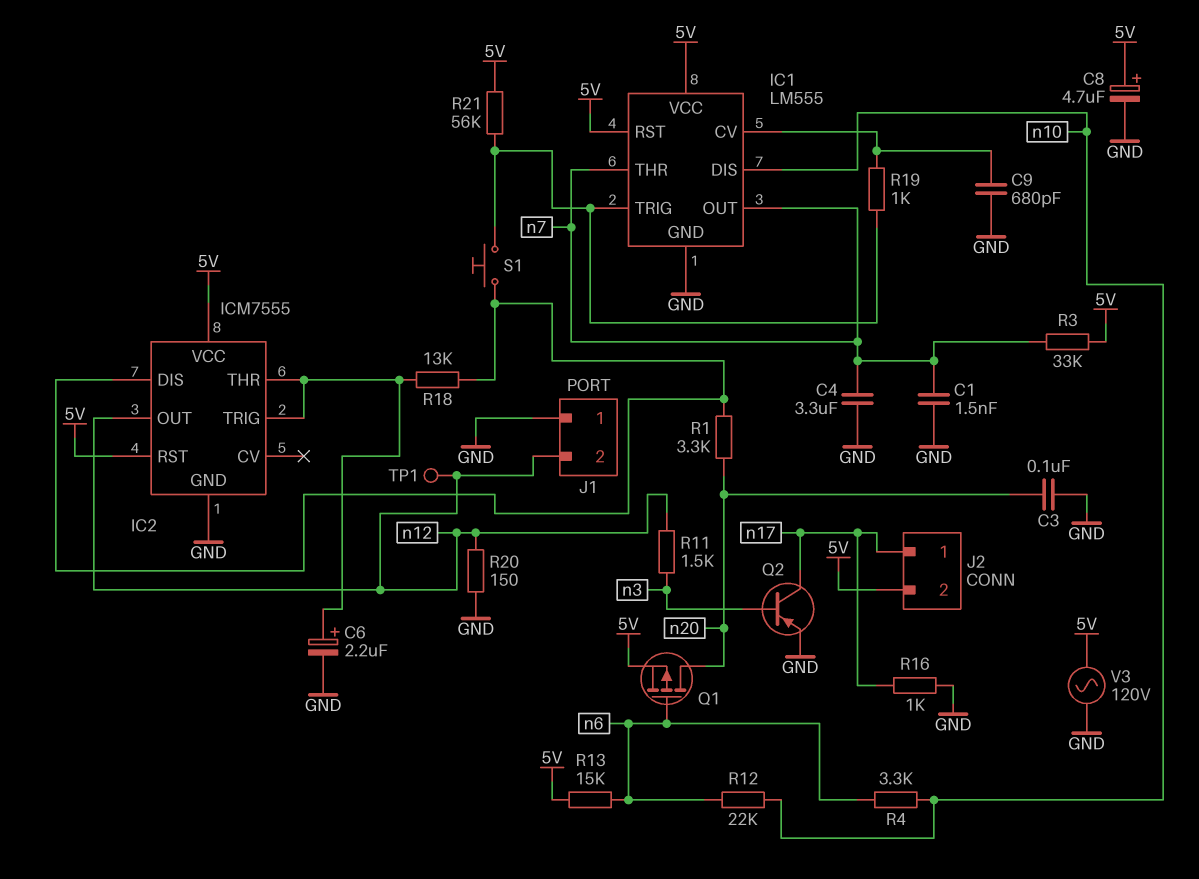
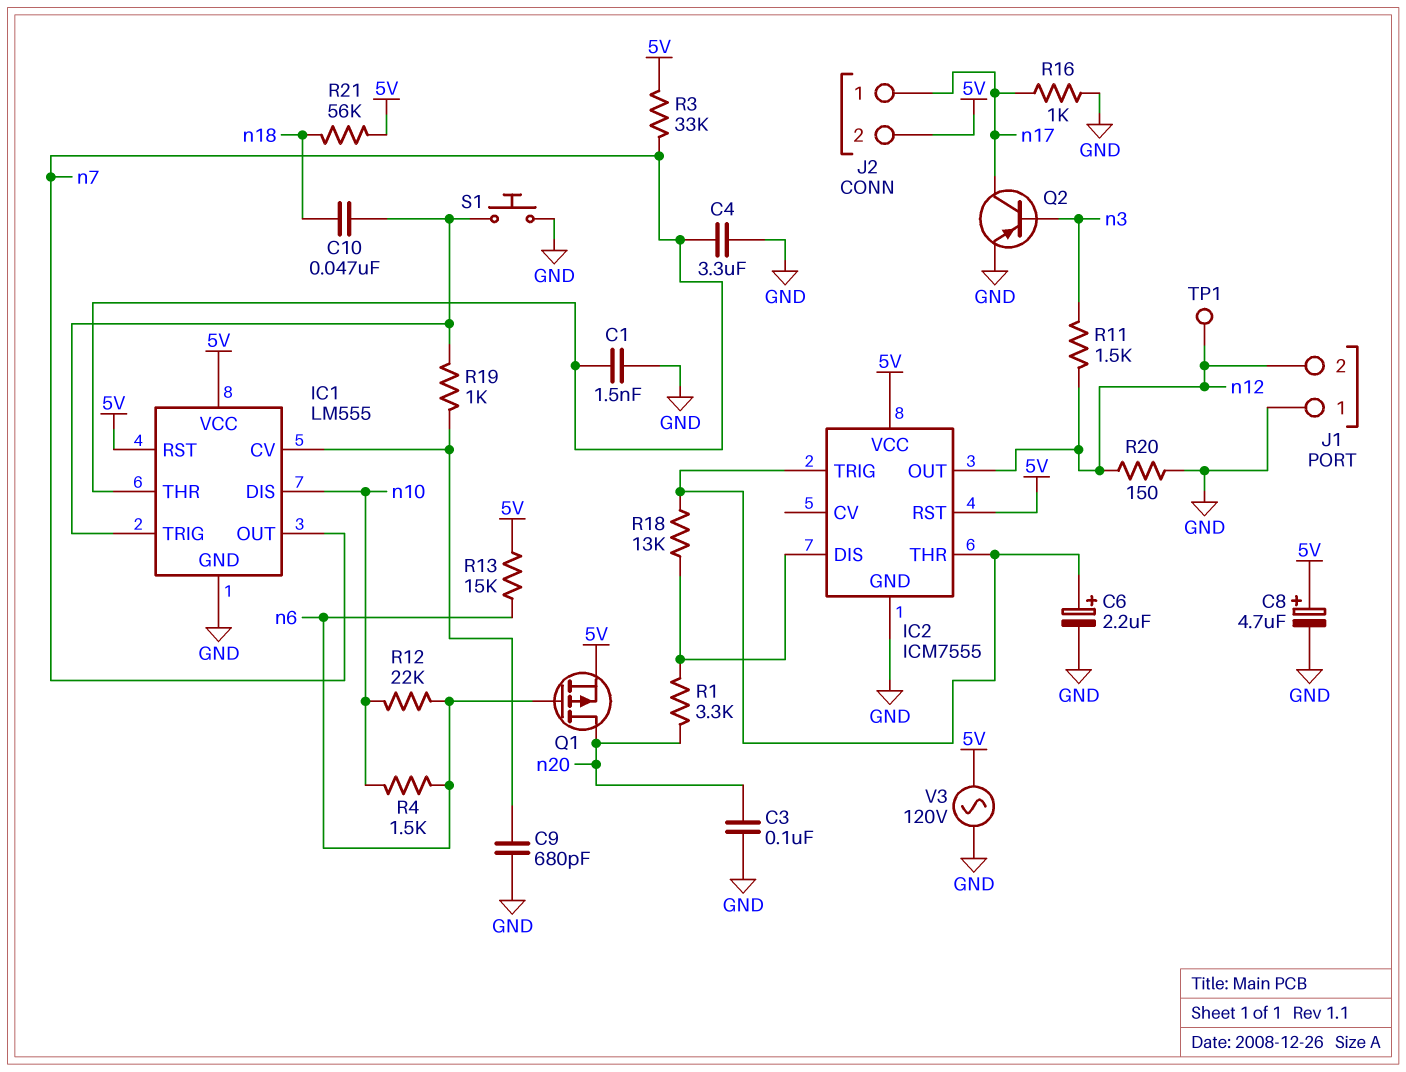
C10: none -> 47nF (IC1/TRIG, n18)
R4: 3.3k (n6, n10) -> 1.5k (n6, n10)
R21: 56k (5V, IC1/TRIG) -> 56k (5V, n18)
S1: button (IC1/TRIG, IC2/DIS) -> button (GND, IC1/TRIG)

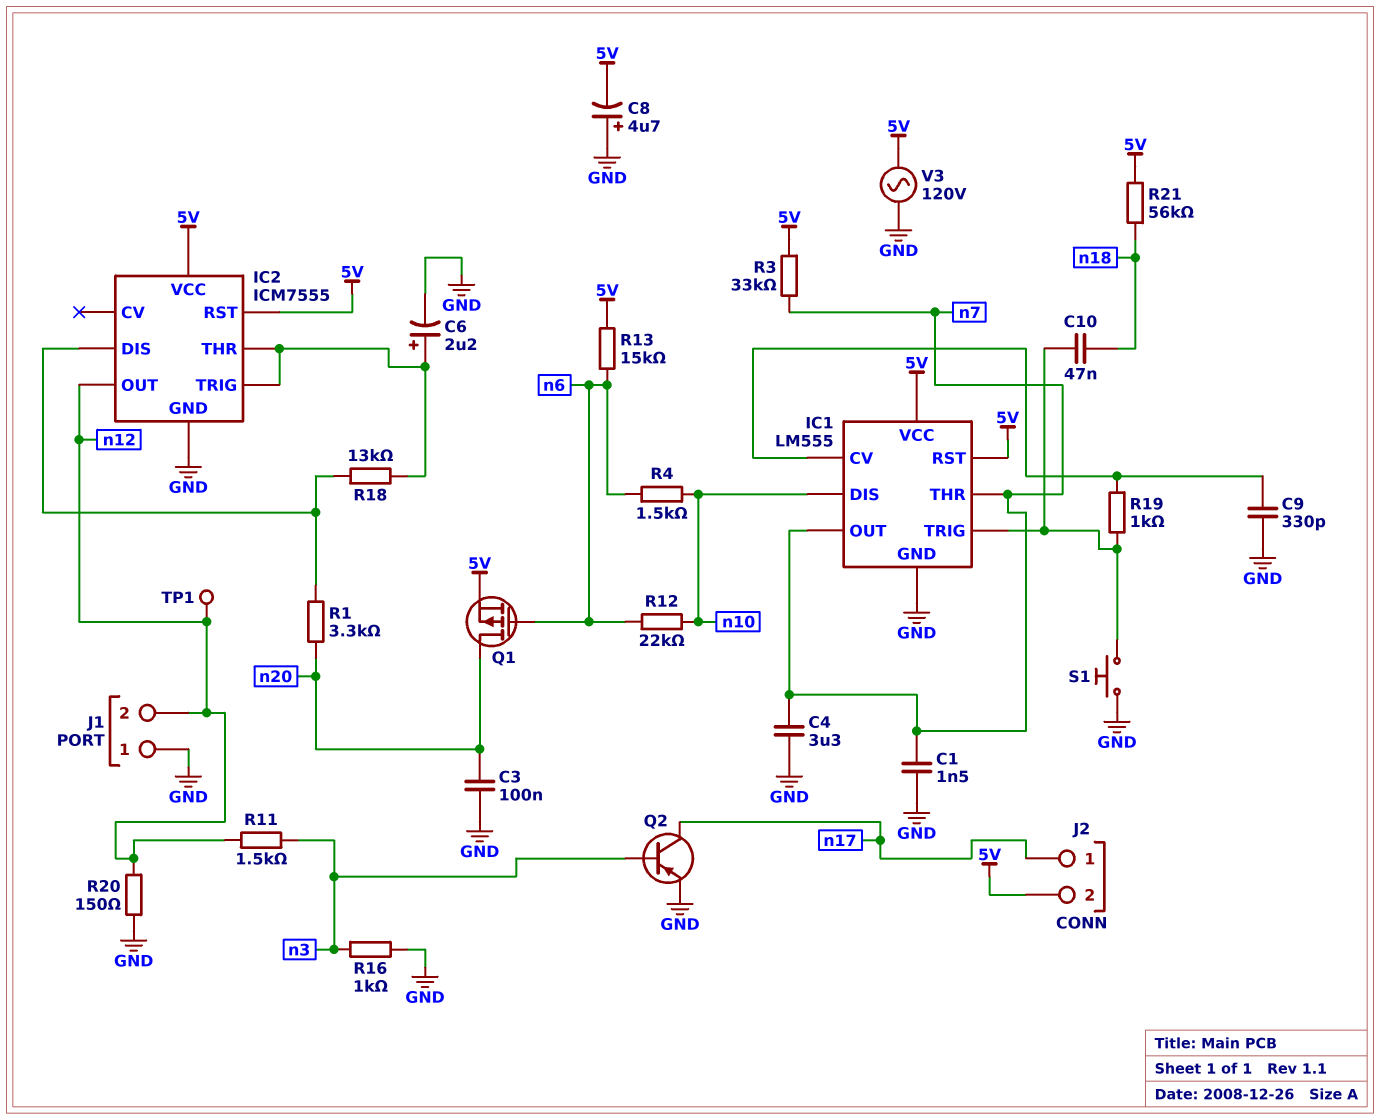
C8: 4.7uF (plus 5V, minus GND) -> 4.7uF (plus GND, minus 5V)
C9: 680pF (GND, IC1/CV) -> 330pF (GND, IC1/CV)
R16: 1k (GND, n17) -> 1k (GND, n3)

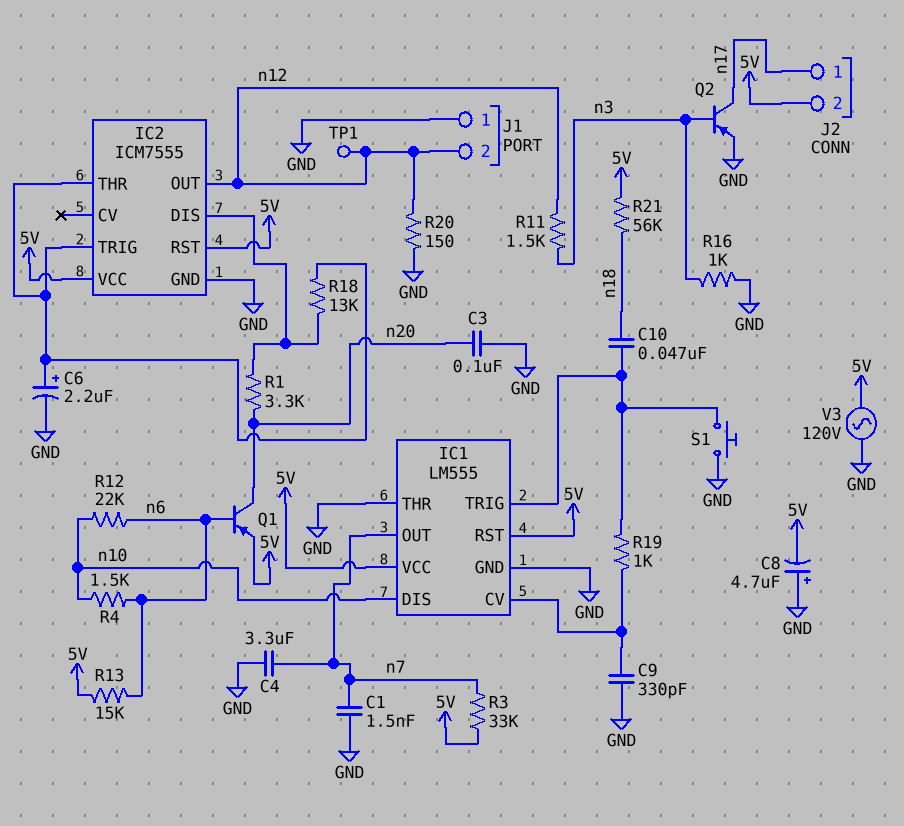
IC1 pin THR: n7 -> GND
Q1: PMOS (G n6, D n20, S 5V) -> PNP (B n6, C n20, E 5V)

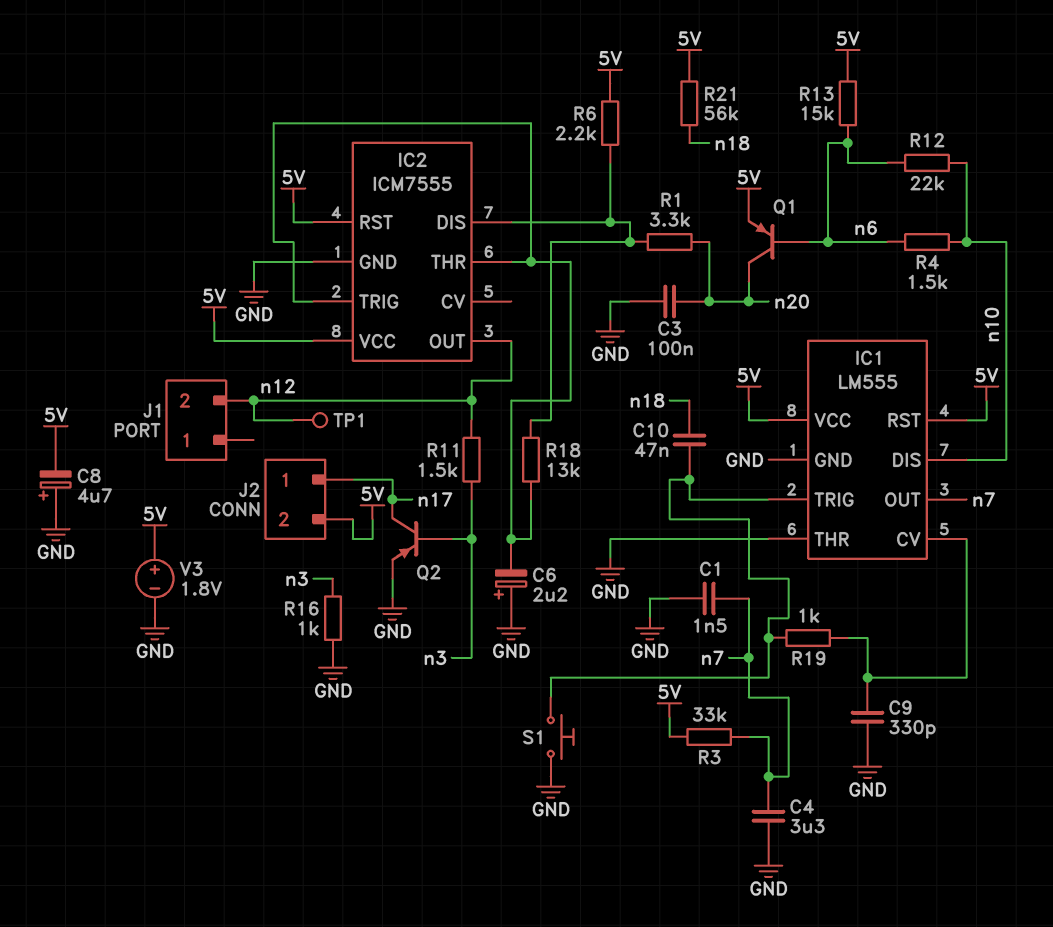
C6: 2.2uF (plus IC2/THR, minus GND) -> 2.2uF (plus GND, minus IC2/THR)
J1 pin 1: GND -> none
R6: none -> 2.2k (5V, IC2/DIS)
R20: 150 (GND, n12) -> none
V3: AC 120V (5V, GND) -> 1.8V (plus 5V, minus GND)

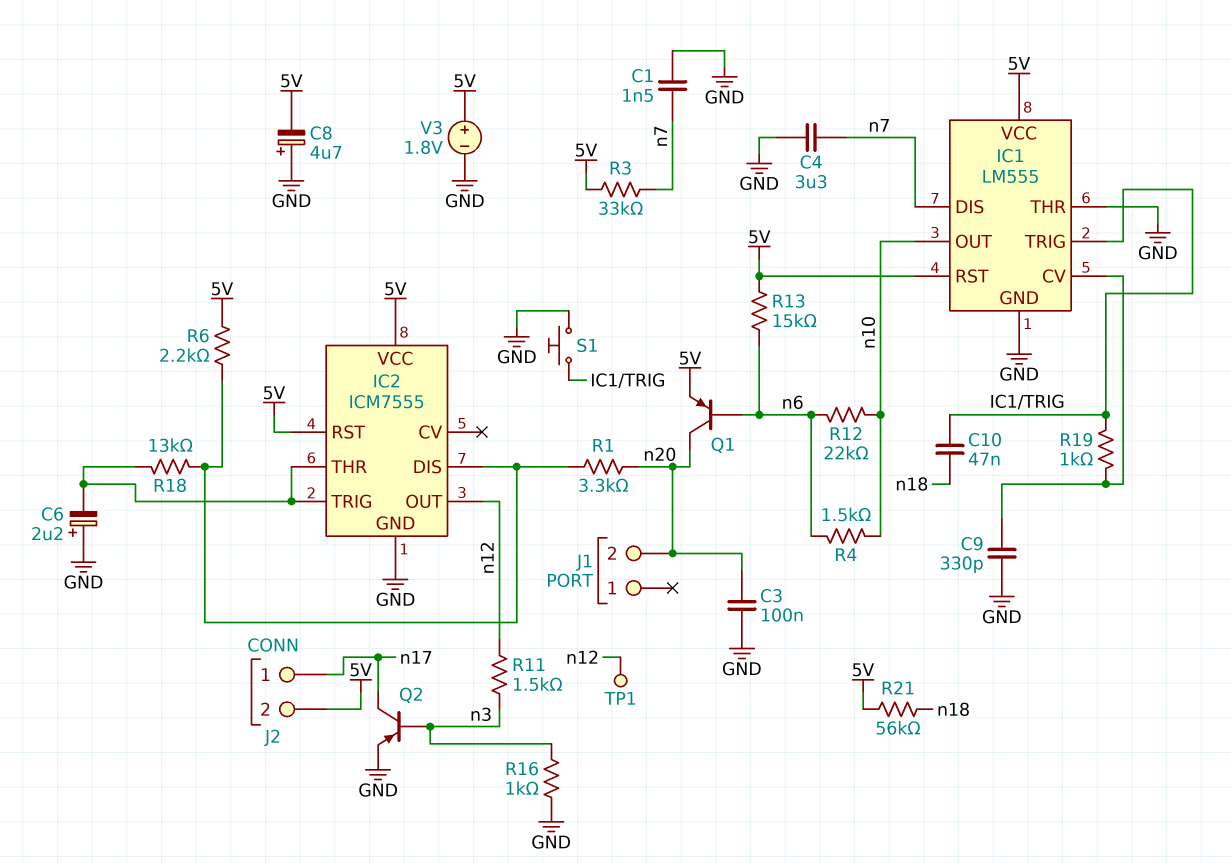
IC1 pin DIS: n10 -> n7
IC1 pin OUT: n7 -> n10
J1 pin 2: n12 -> n20

